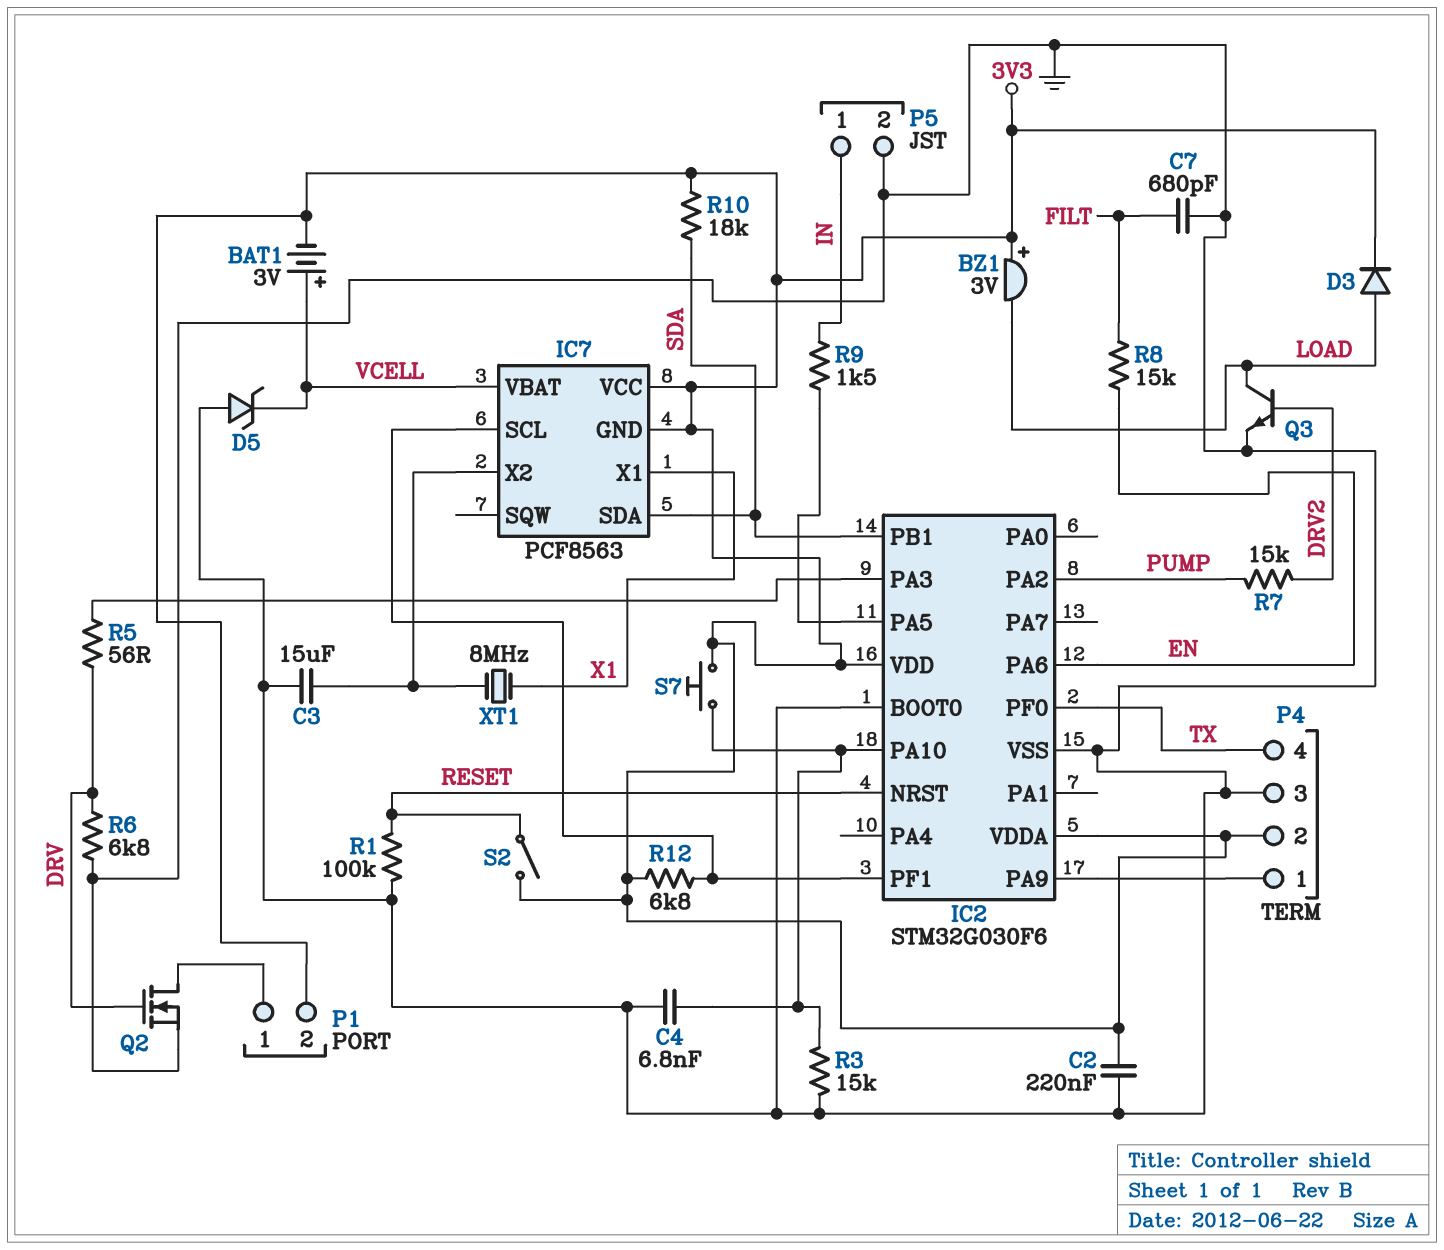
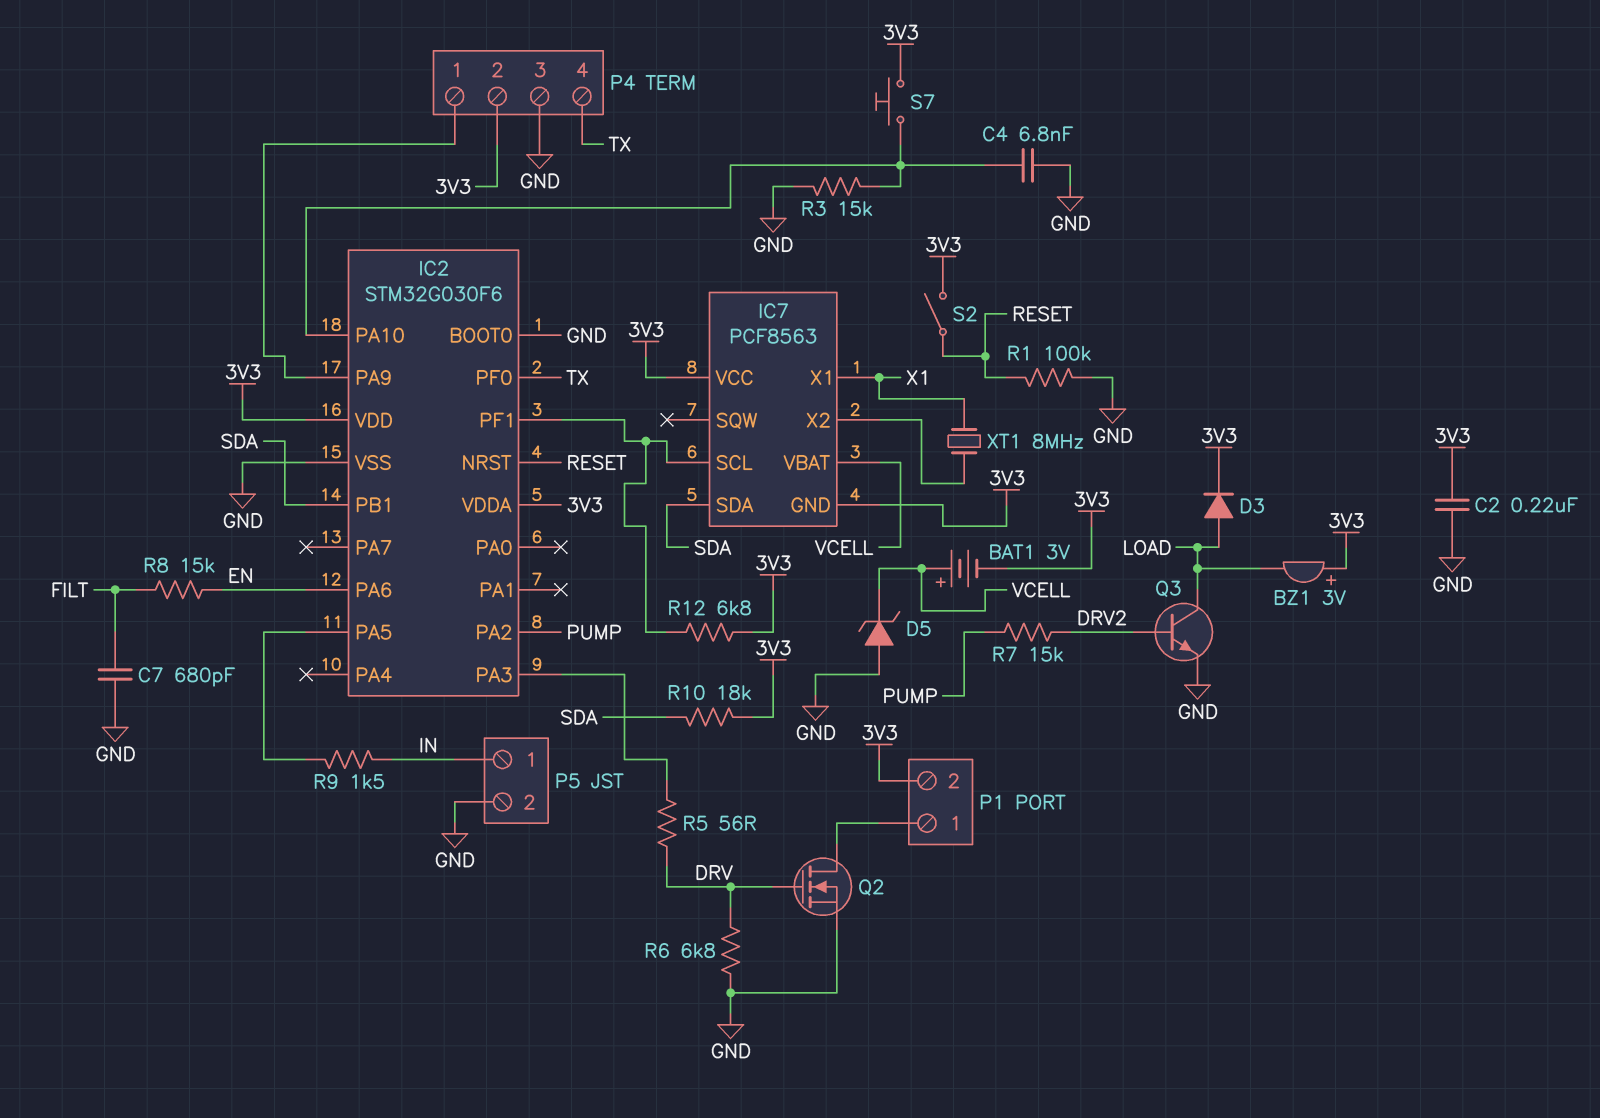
C3: 15uF (GND, IC7/X2) -> none

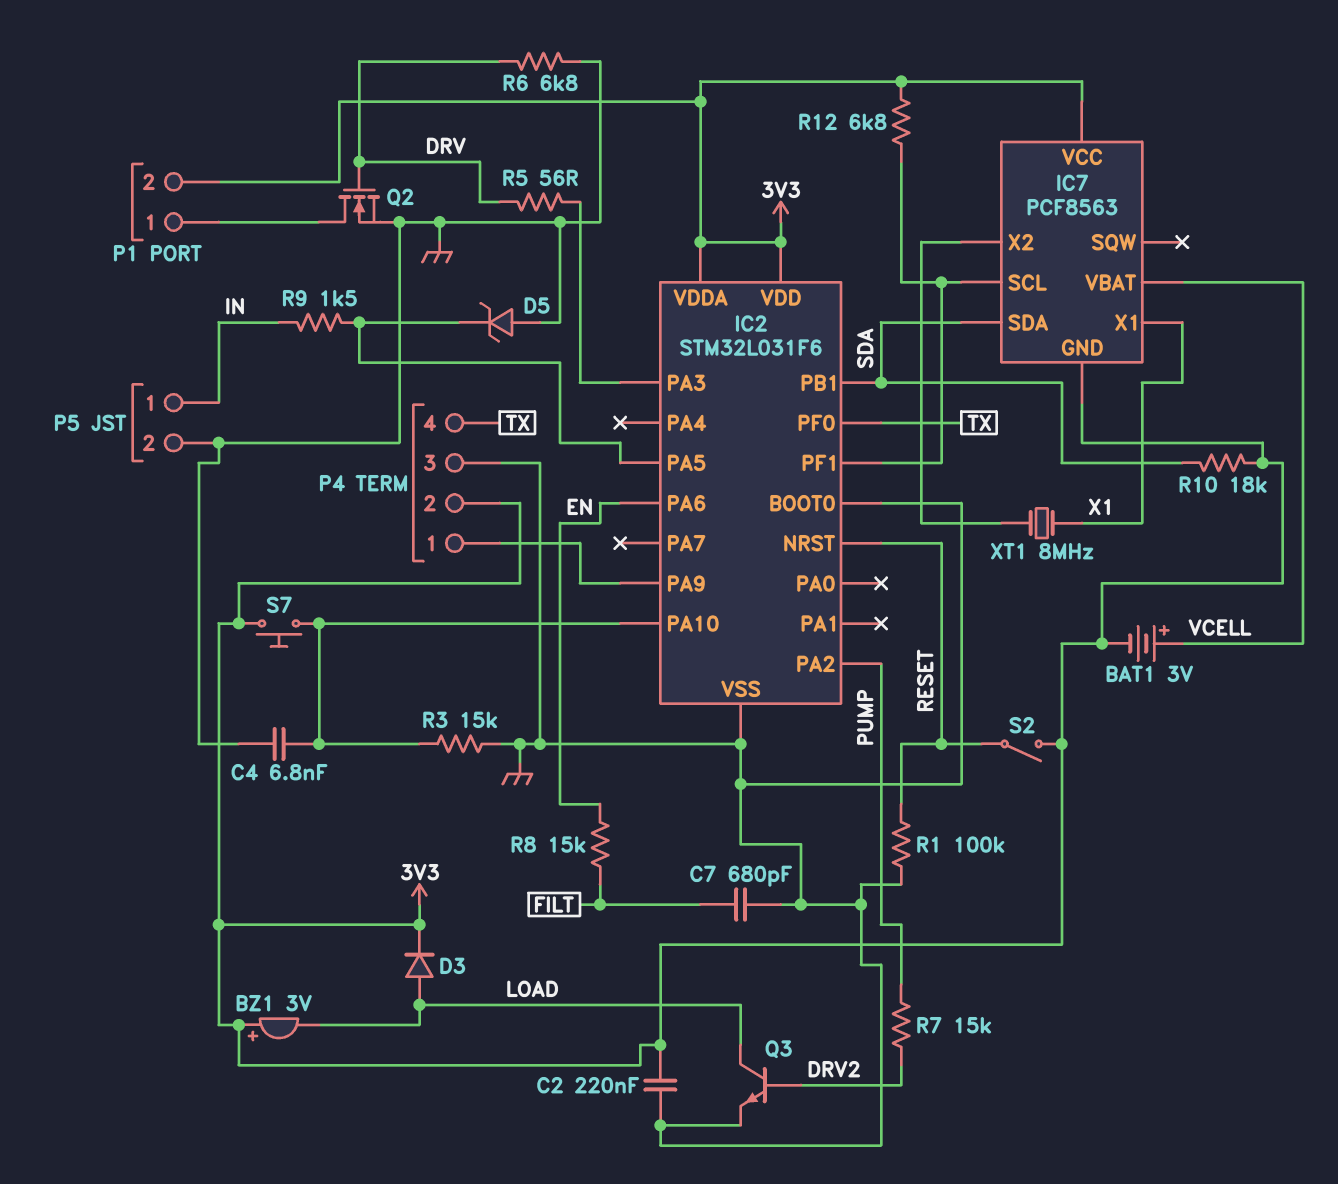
D5: zener (A GND, K VCELL) -> zener (A GND, K IC2/PA5)
IC2: STM32G030F6 -> STM32L031F6

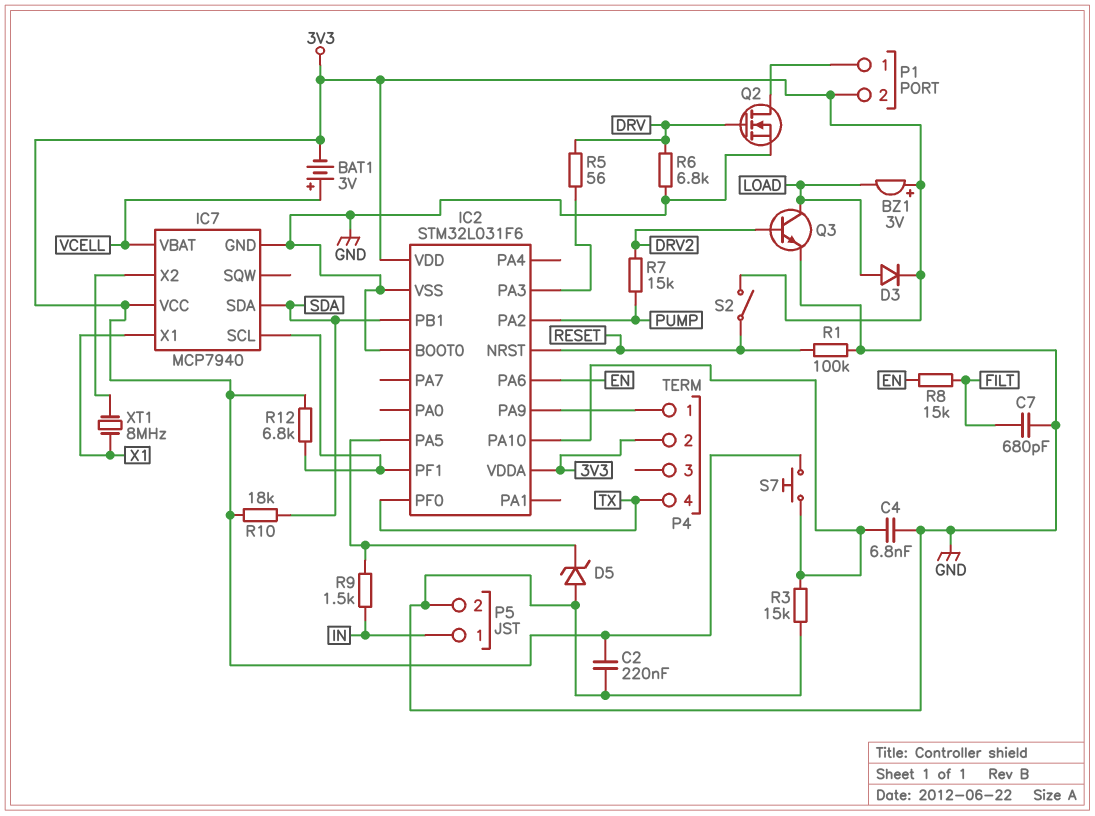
IC7: PCF8563 -> MCP7940
IC7 pin GND: 3V3 -> GND
P4 pin 3: GND -> none

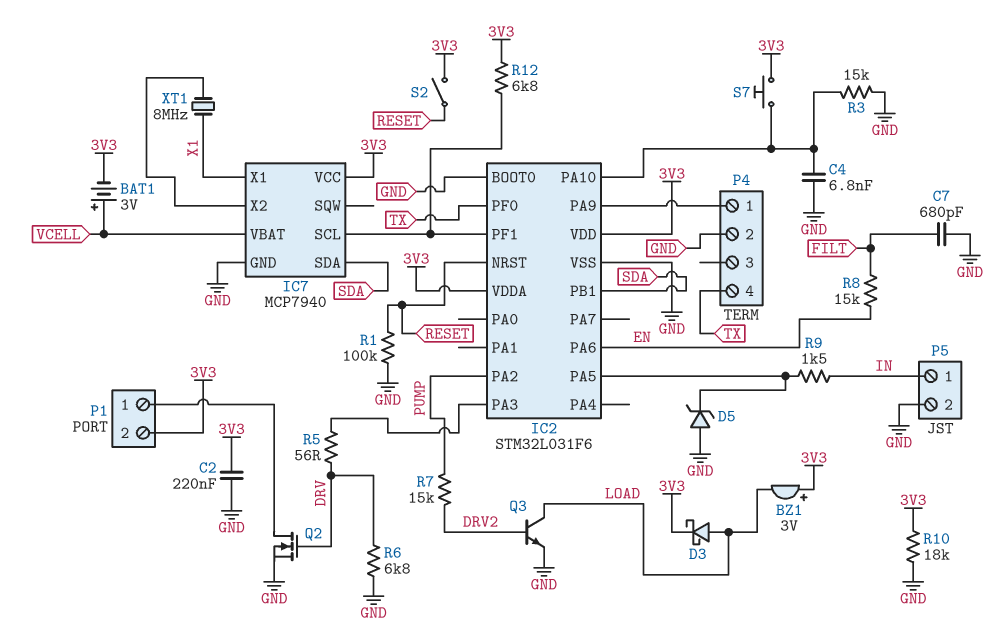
D3: diode (A LOAD, K 3V3) -> schottky (A LOAD, K 3V3)
P4 pin 2: 3V3 -> GND
R10: 18k (3V3, SDA) -> 18k (3V3, GND)

